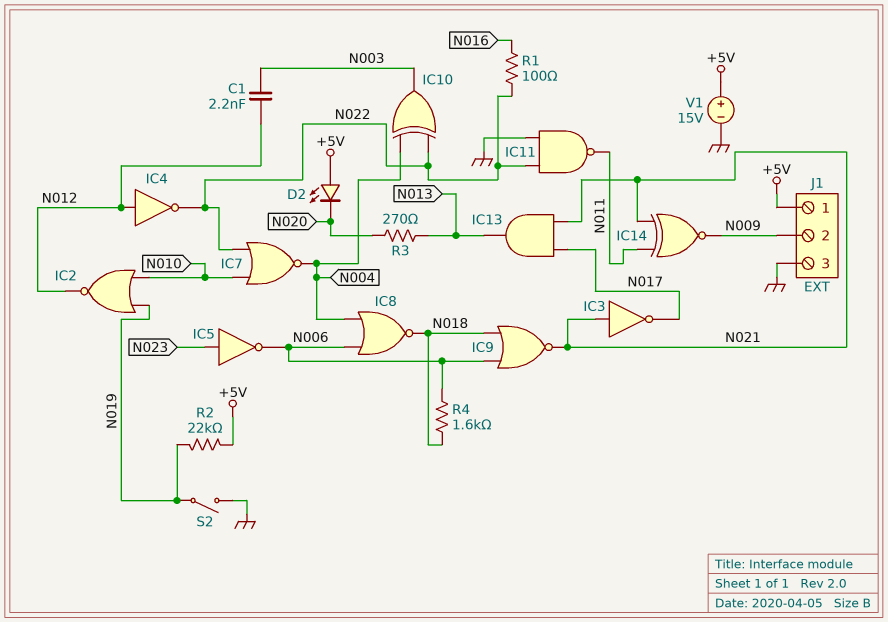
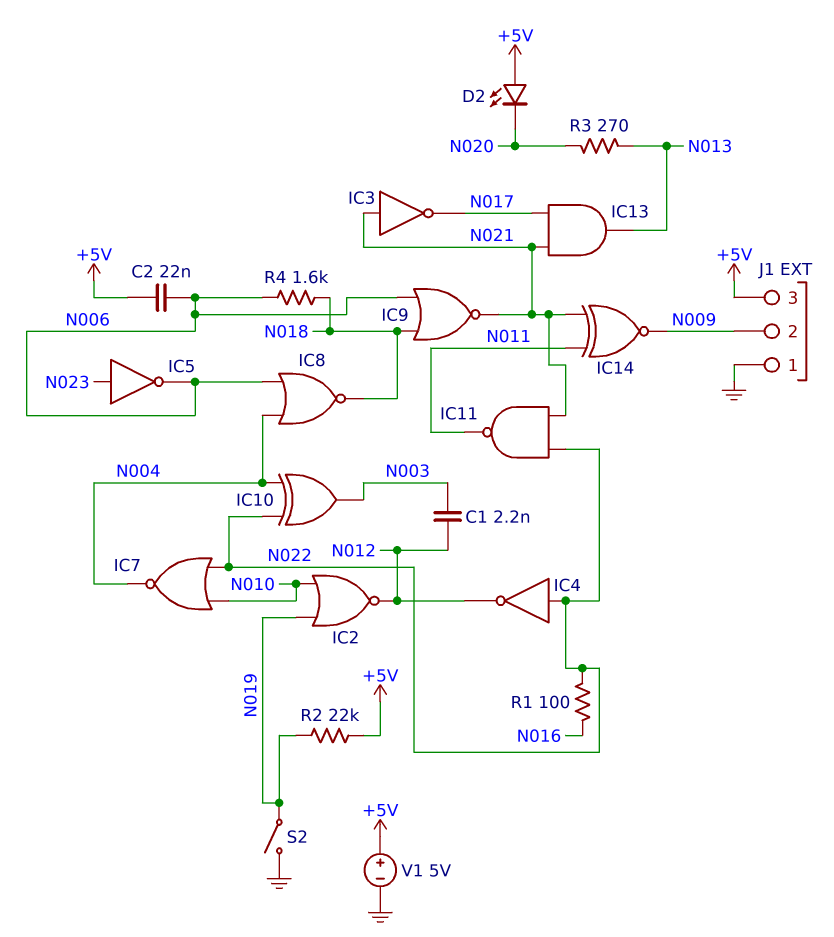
C2: none -> 22nF (+5V, N006)
IC4: NOT (in N012, out N022) -> NOT (in N022, out N012)
IC11: NAND (in GND, in N022, out N011) -> NAND (in N021, in N022, out N011)
J1 pin 1: +5V -> GND
J1 pin 3: GND -> +5V
V1: 15V (plus +5V, minus GND) -> 5V (plus +5V, minus GND)

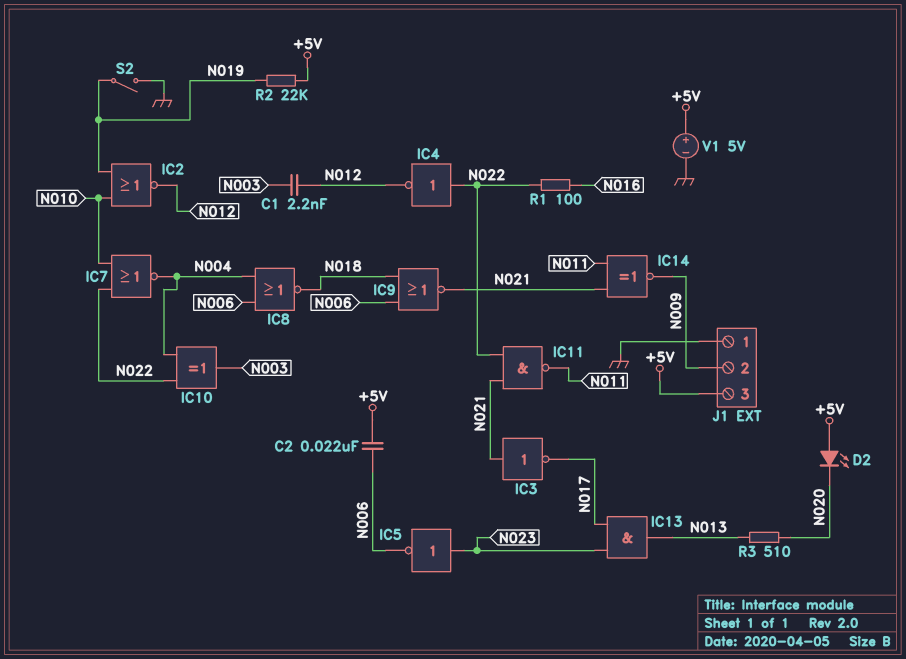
IC13: AND (in N017, in N021, out N013) -> AND (in N017, in N023, out N013)
R3: 270 (N013, N020) -> 510 (N013, N020)
R4: 1.6k (N006, N018) -> none

